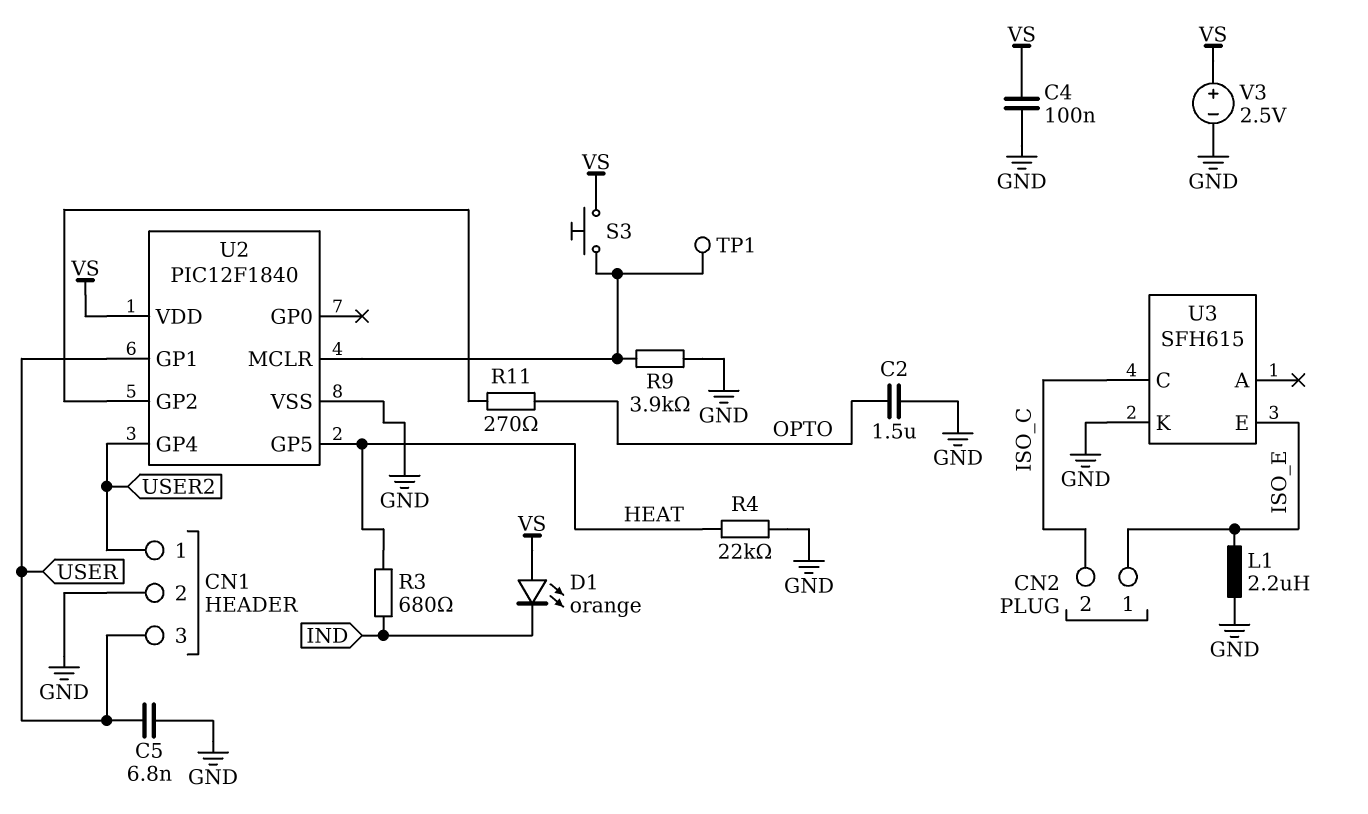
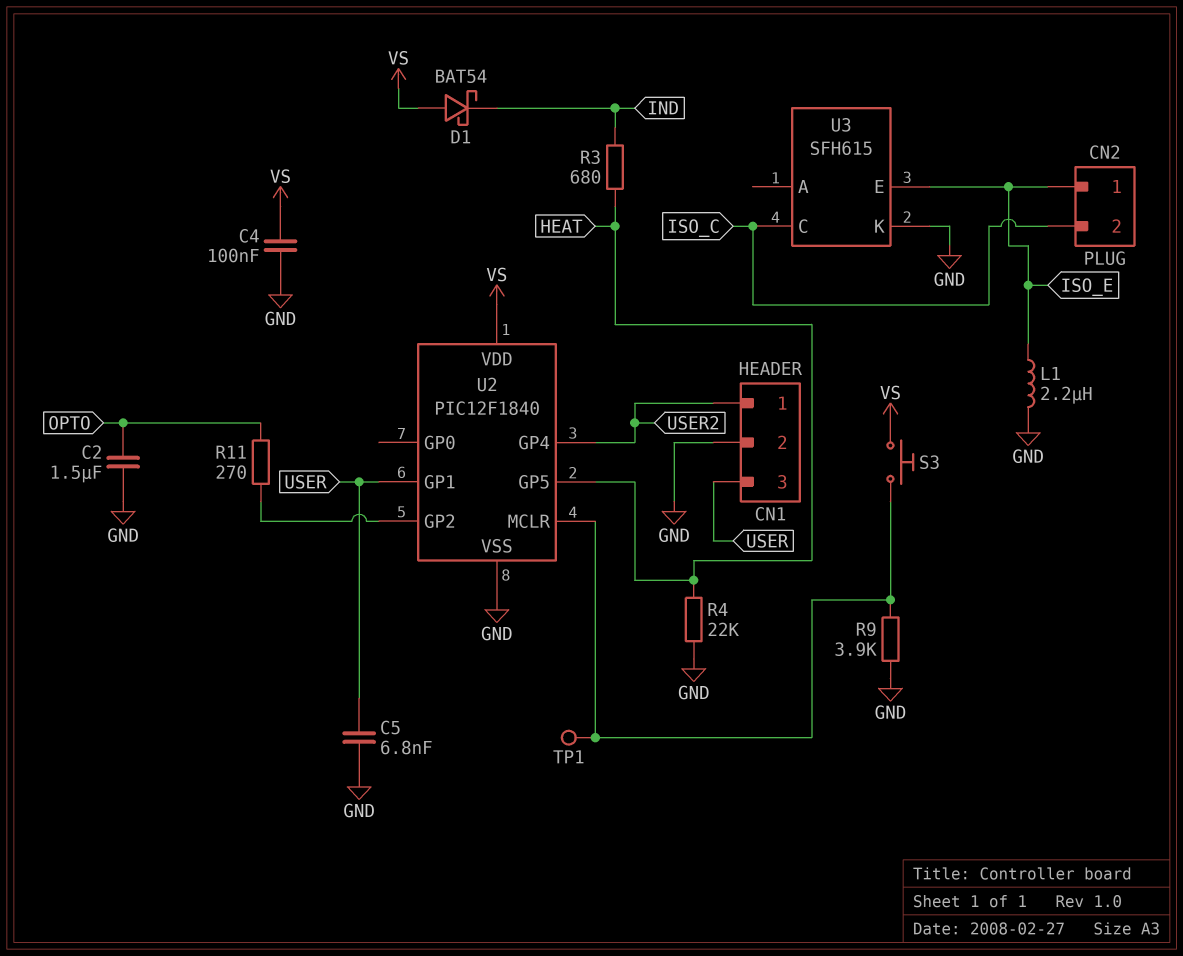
D1: LED orange (A VS, K IND) -> schottky BAT54 (A VS, K IND)
V3: 2.5V (plus VS, minus GND) -> none

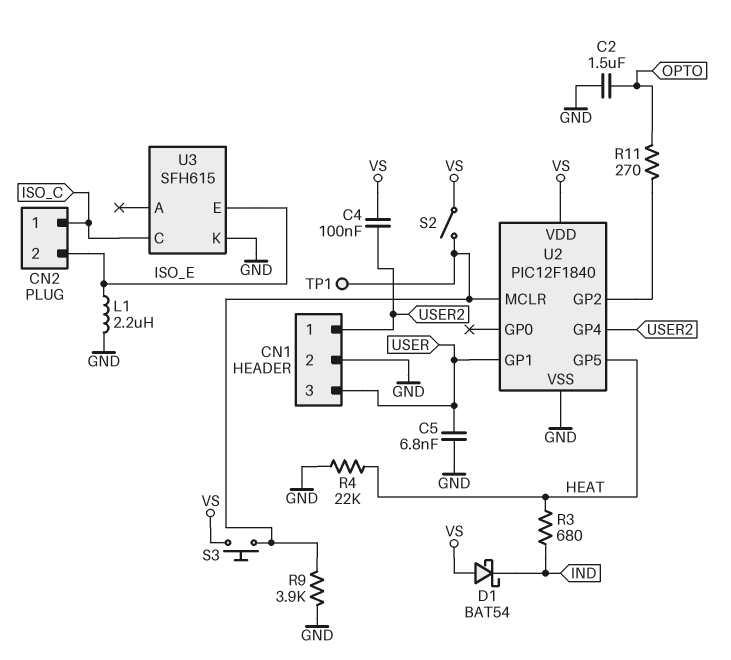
C4: 100nF (GND, VS) -> 100nF (USER2, VS)
CN2 pin 1: ISO_E -> ISO_C
CN2 pin 2: ISO_C -> ISO_E
S2: none -> switch (U2/MCLR, VS)

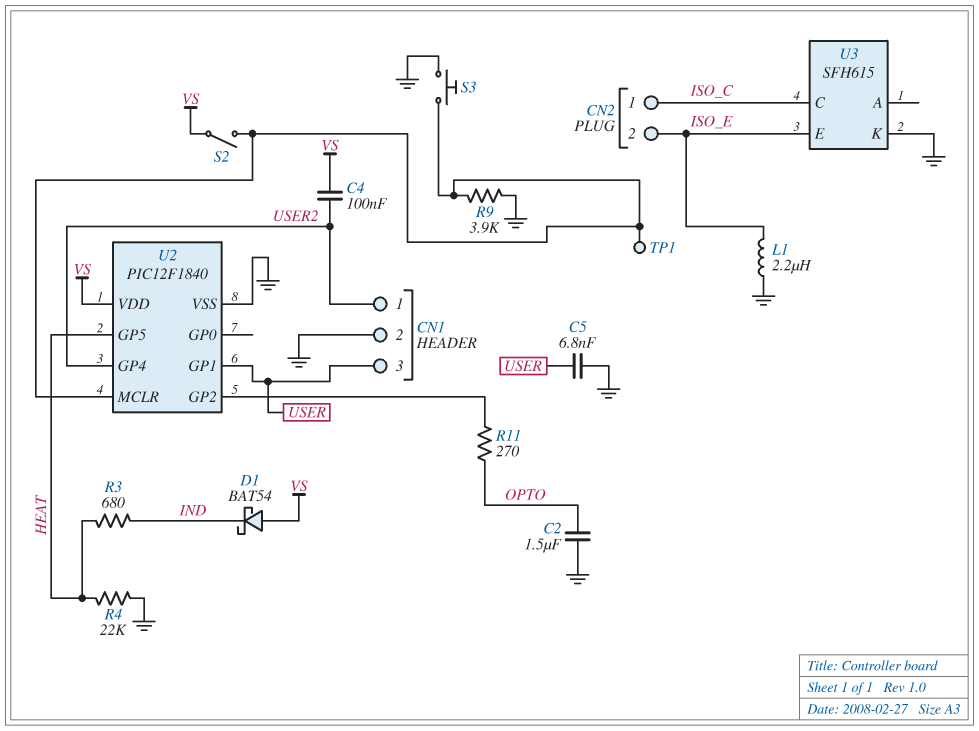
S3: button (U2/MCLR, VS) -> button (GND, U2/MCLR)

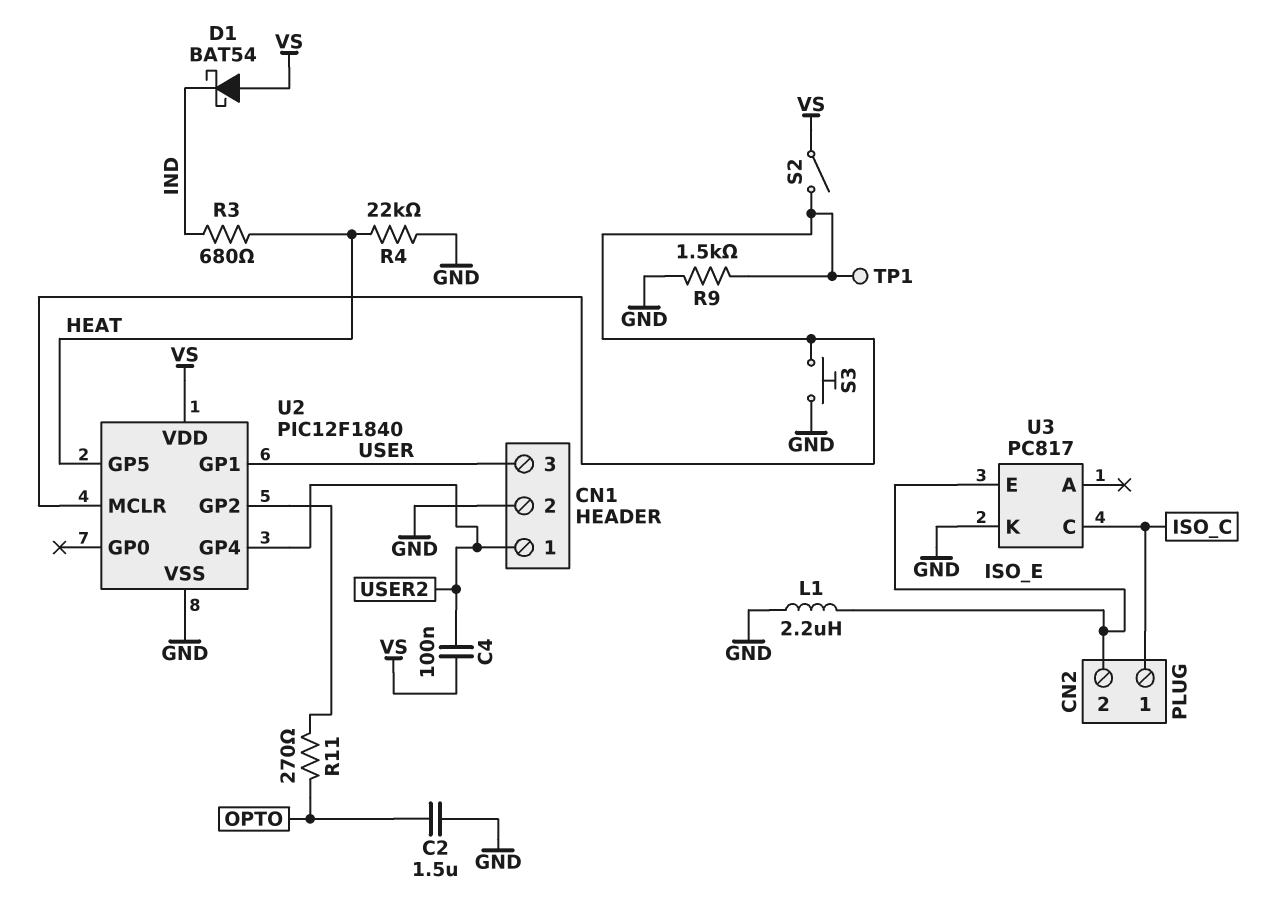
C5: 6.8nF (GND, USER) -> none
R9: 3.9k (GND, U2/MCLR) -> 1.5k (GND, U2/MCLR)
U3: SFH615 -> PC817

